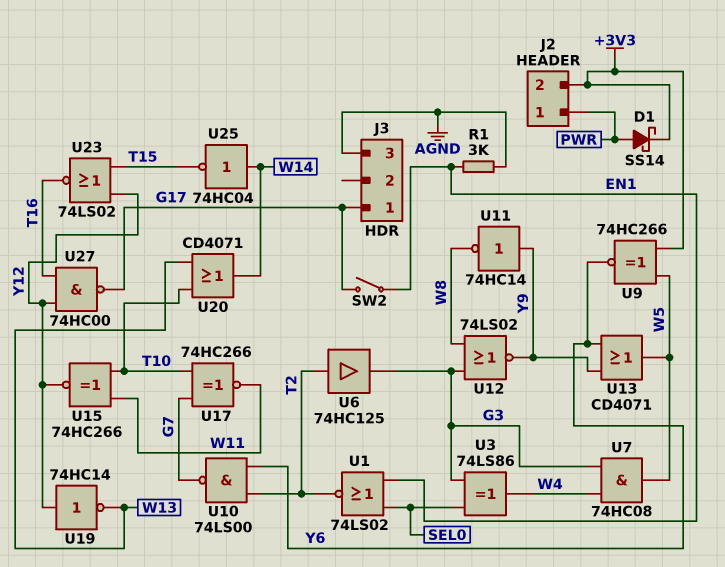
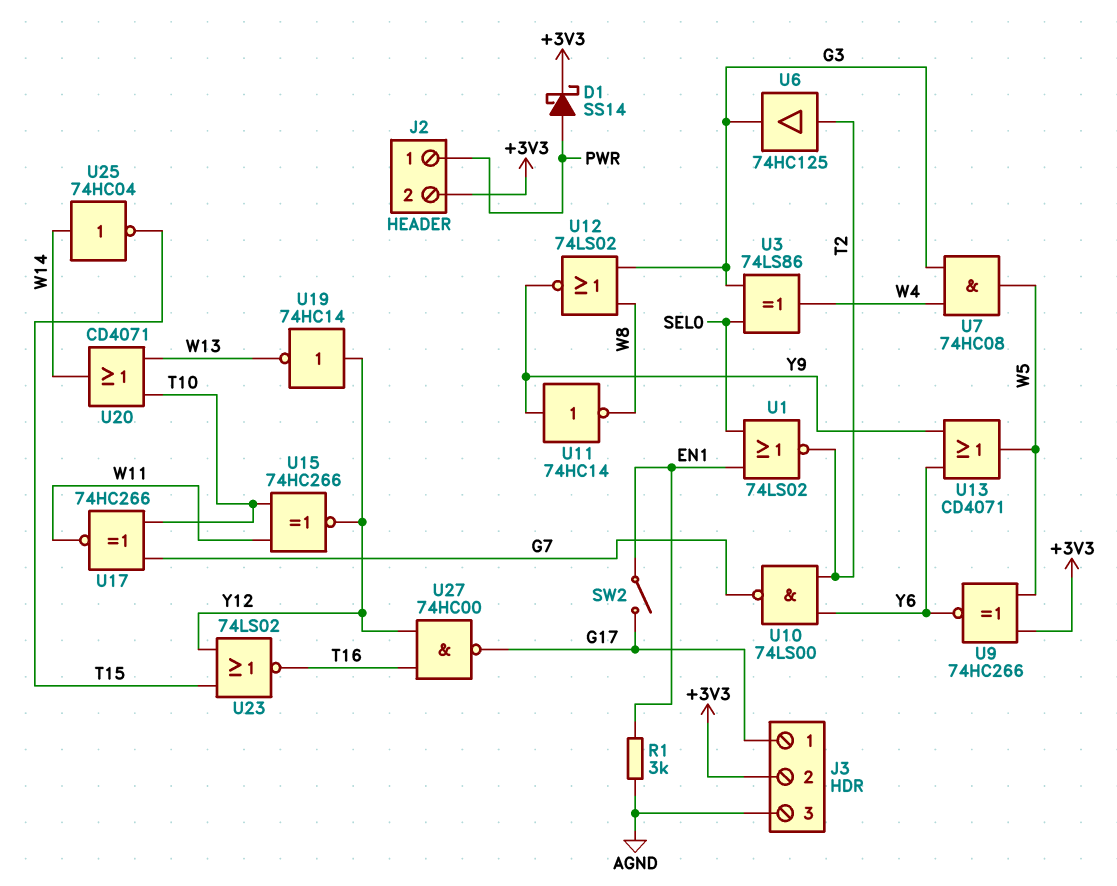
J3 pin 2: none -> +3V3

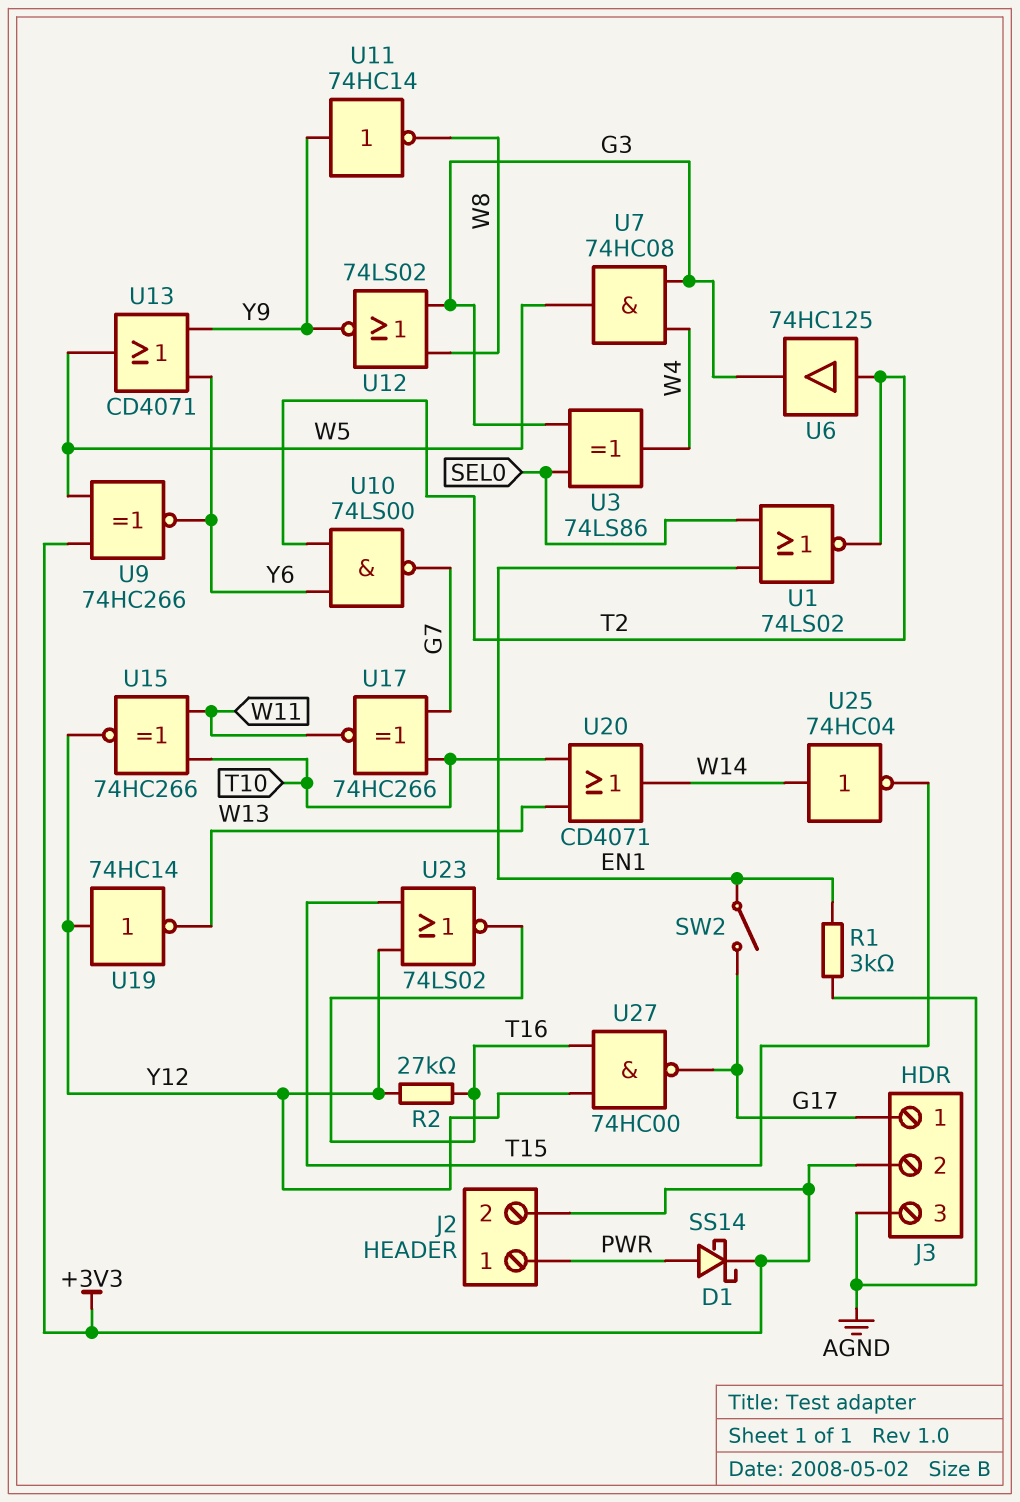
R2: none -> 27k (T16, Y12)

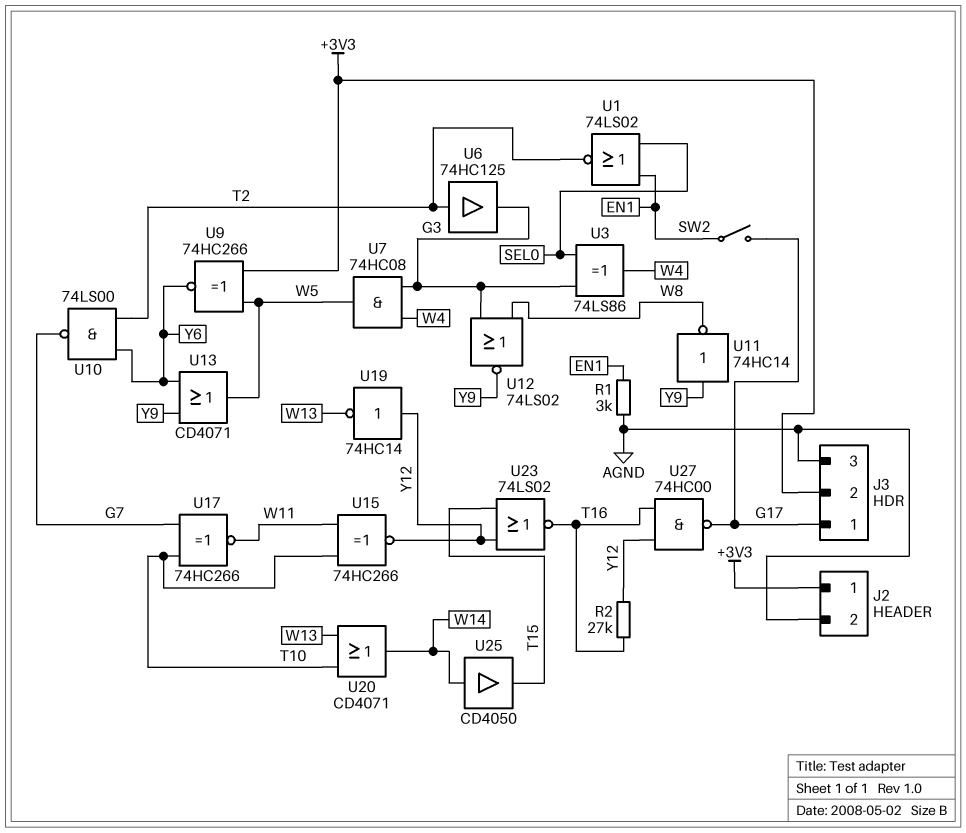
D1: schottky SS14 (A PWR, K +3V3) -> none
J2 pin 1: PWR -> +3V3
J2 pin 2: +3V3 -> AGND
U25: NOT 74HC04 (in W14, out T15) -> buffer CD4050 (in W14, out T15)

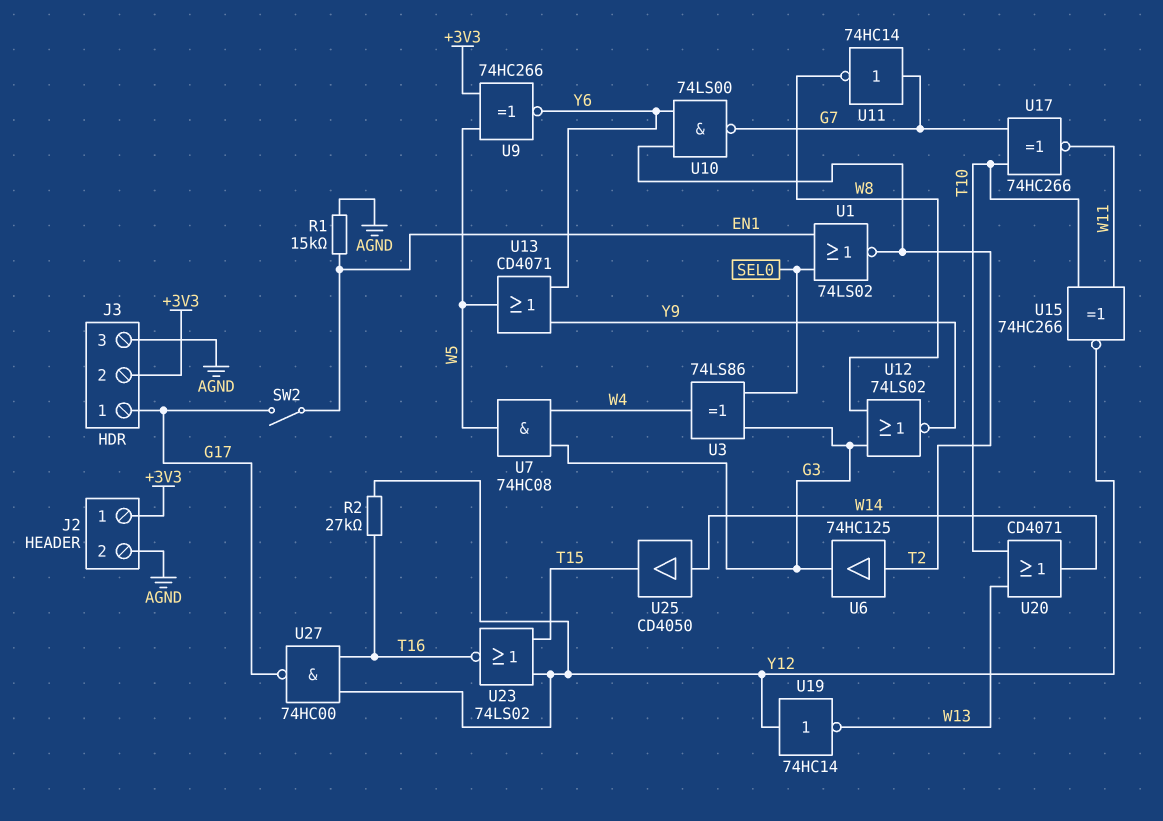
R1: 3k (AGND, EN1) -> 15k (AGND, EN1)
U11: NOT 74HC14 (in Y9, out W8) -> NOT 74HC14 (in G7, out W8)

